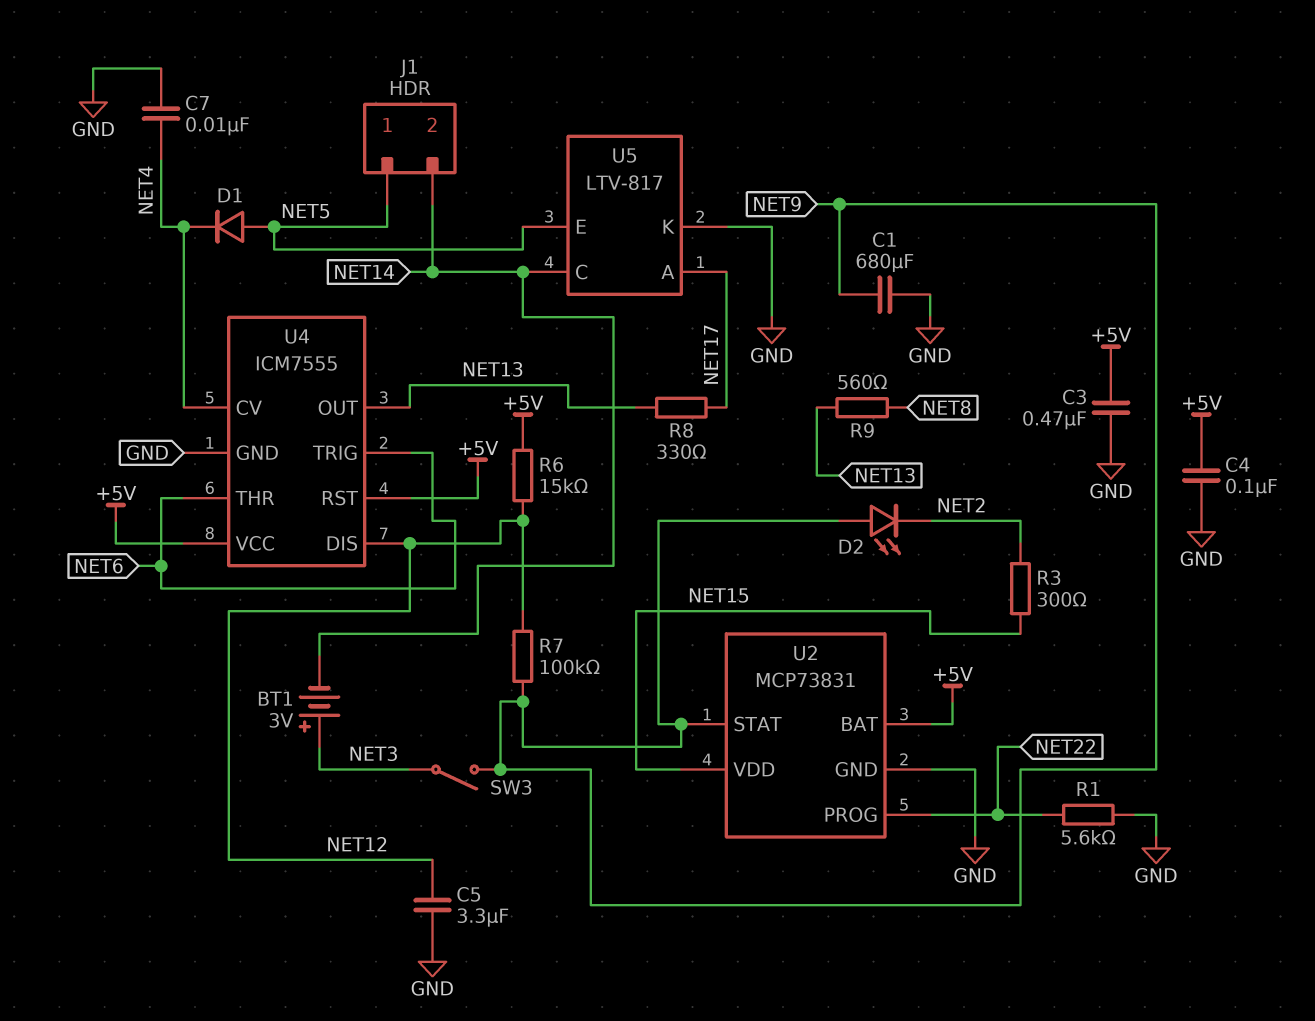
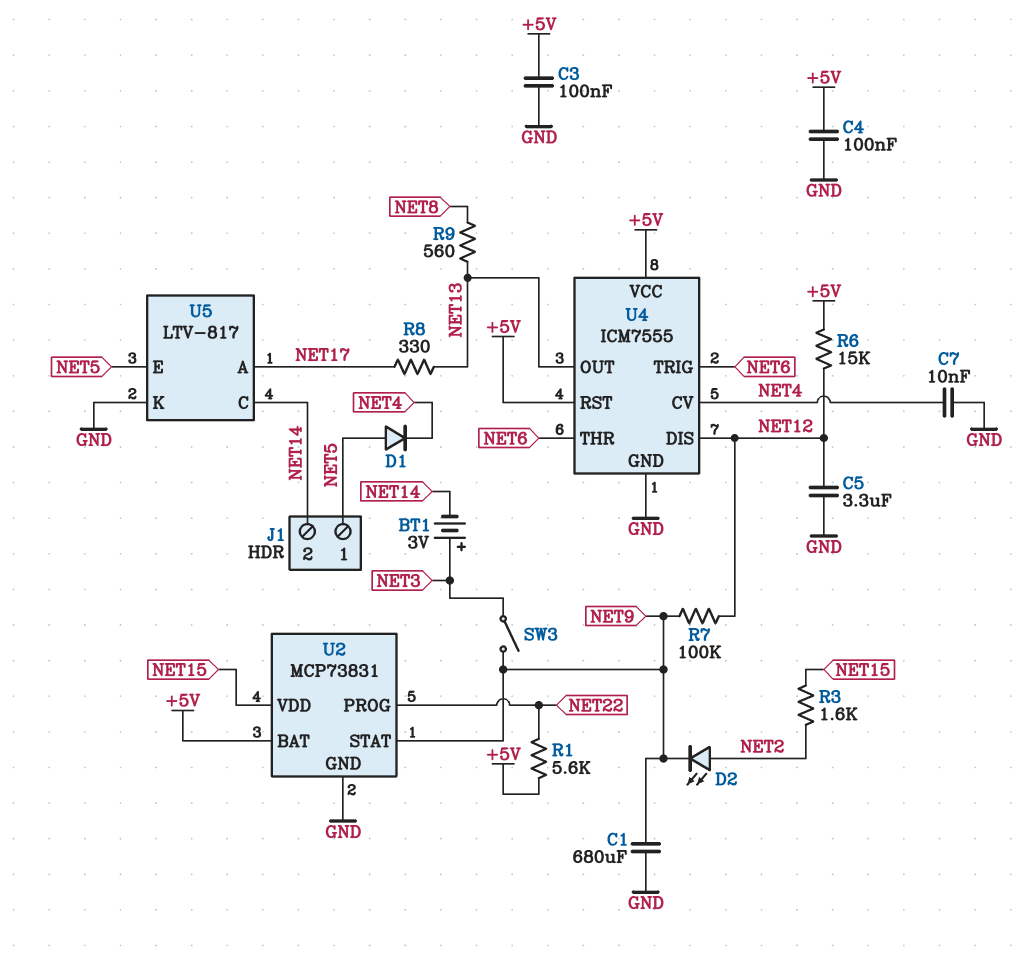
C3: 470nF (+5V, GND) -> 100nF (+5V, GND)
D2: LED (A NET9, K NET2) -> LED (A NET2, K NET9)
R1: 5.6k (GND, NET22) -> 5.6k (+5V, NET22)
R3: 300 (NET2, NET15) -> 1.6k (NET2, NET15)

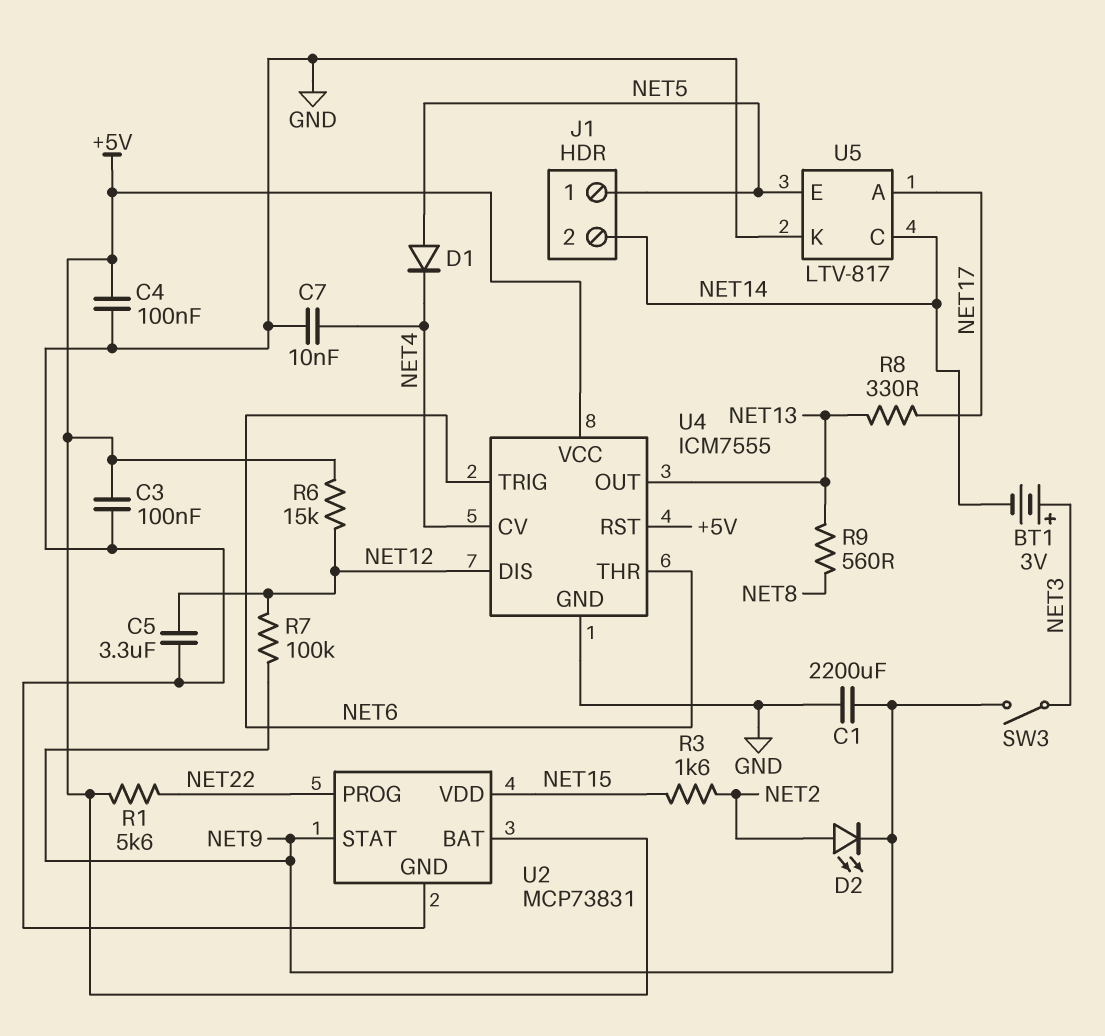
C1: 680uF (GND, NET9) -> 2200uF (GND, NET9)

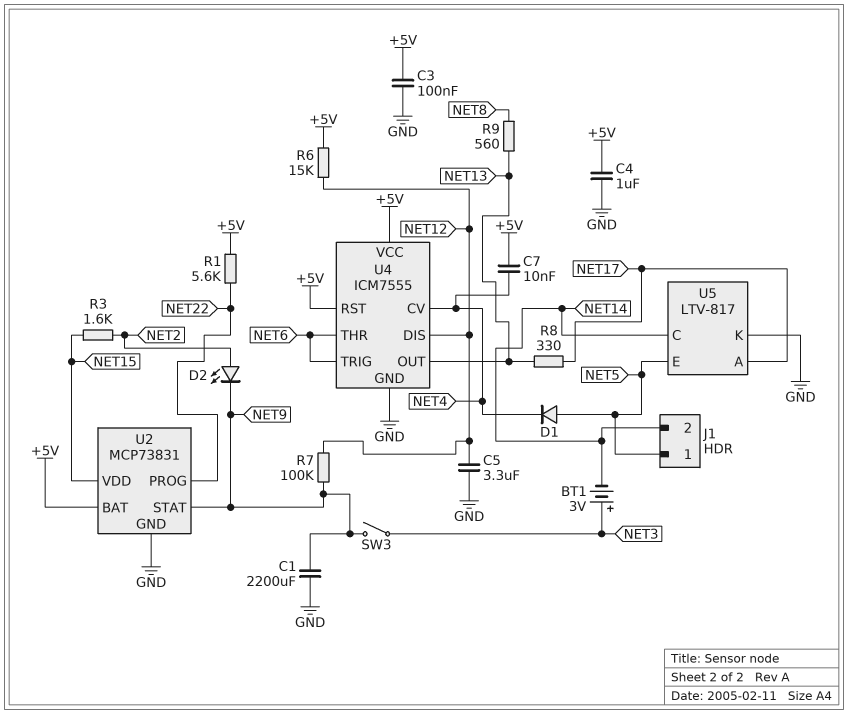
C4: 100nF (+5V, GND) -> 1uF (+5V, GND)
C7: 10nF (GND, NET4) -> 10nF (+5V, NET4)

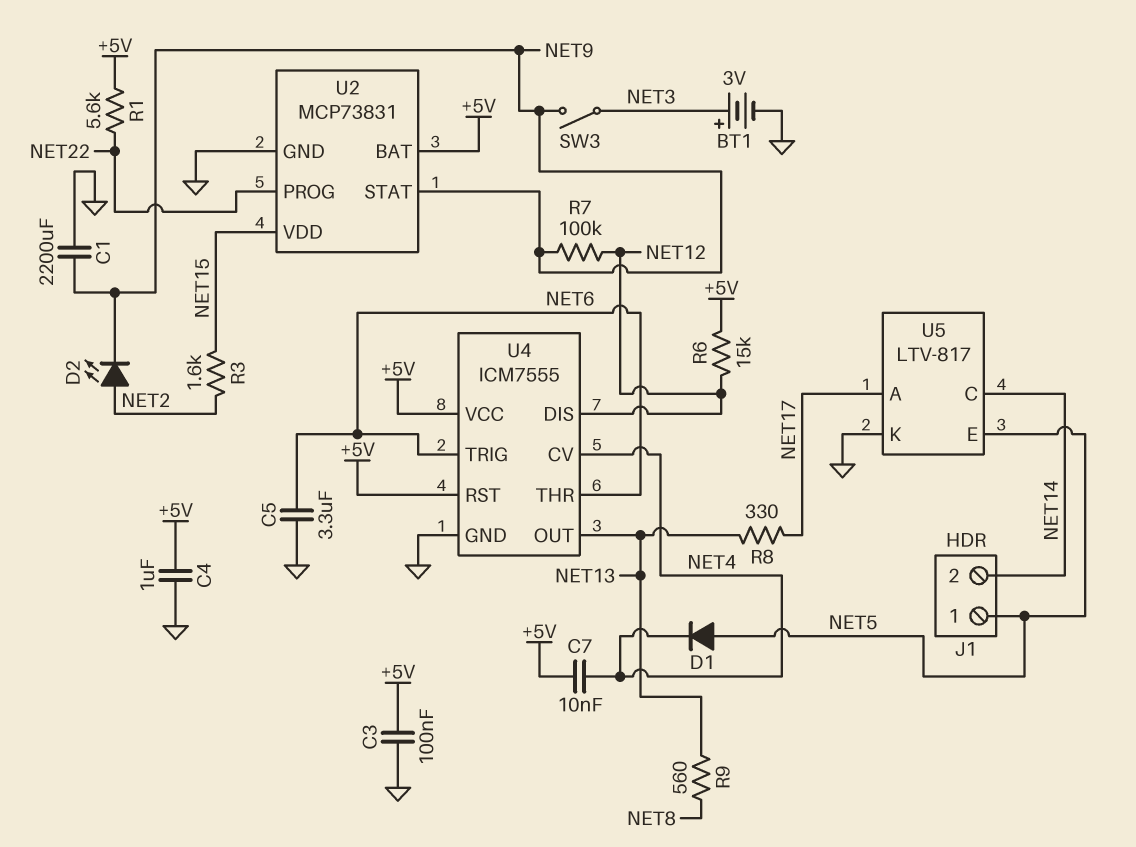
BT1: 3V (plus NET3, minus NET14) -> 3V (plus NET3, minus GND)
C5: 3.3uF (GND, NET12) -> 3.3uF (GND, NET6)

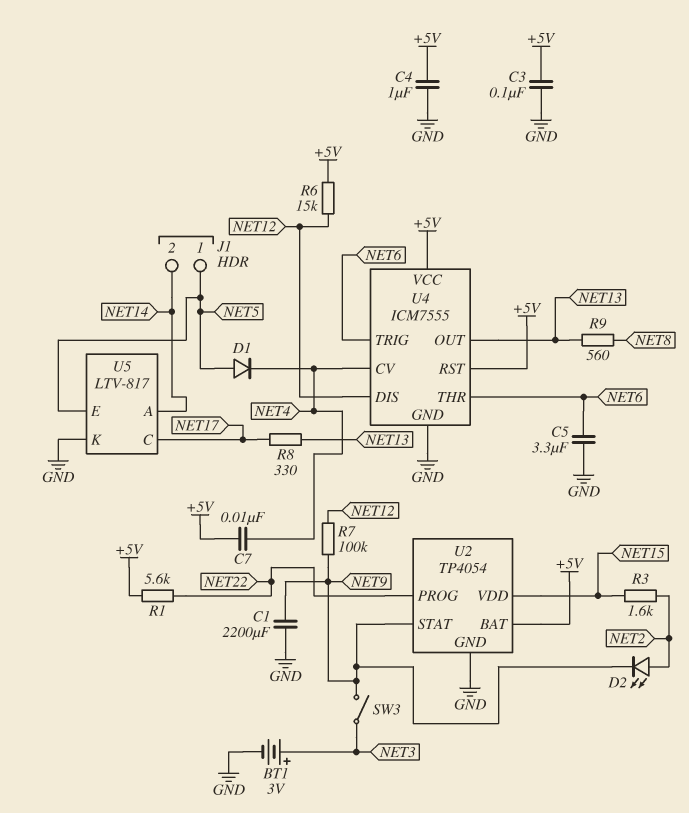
U2: MCP73831 -> TP4054
U5 pin A: NET17 -> NET14
U5 pin C: NET14 -> NET17

